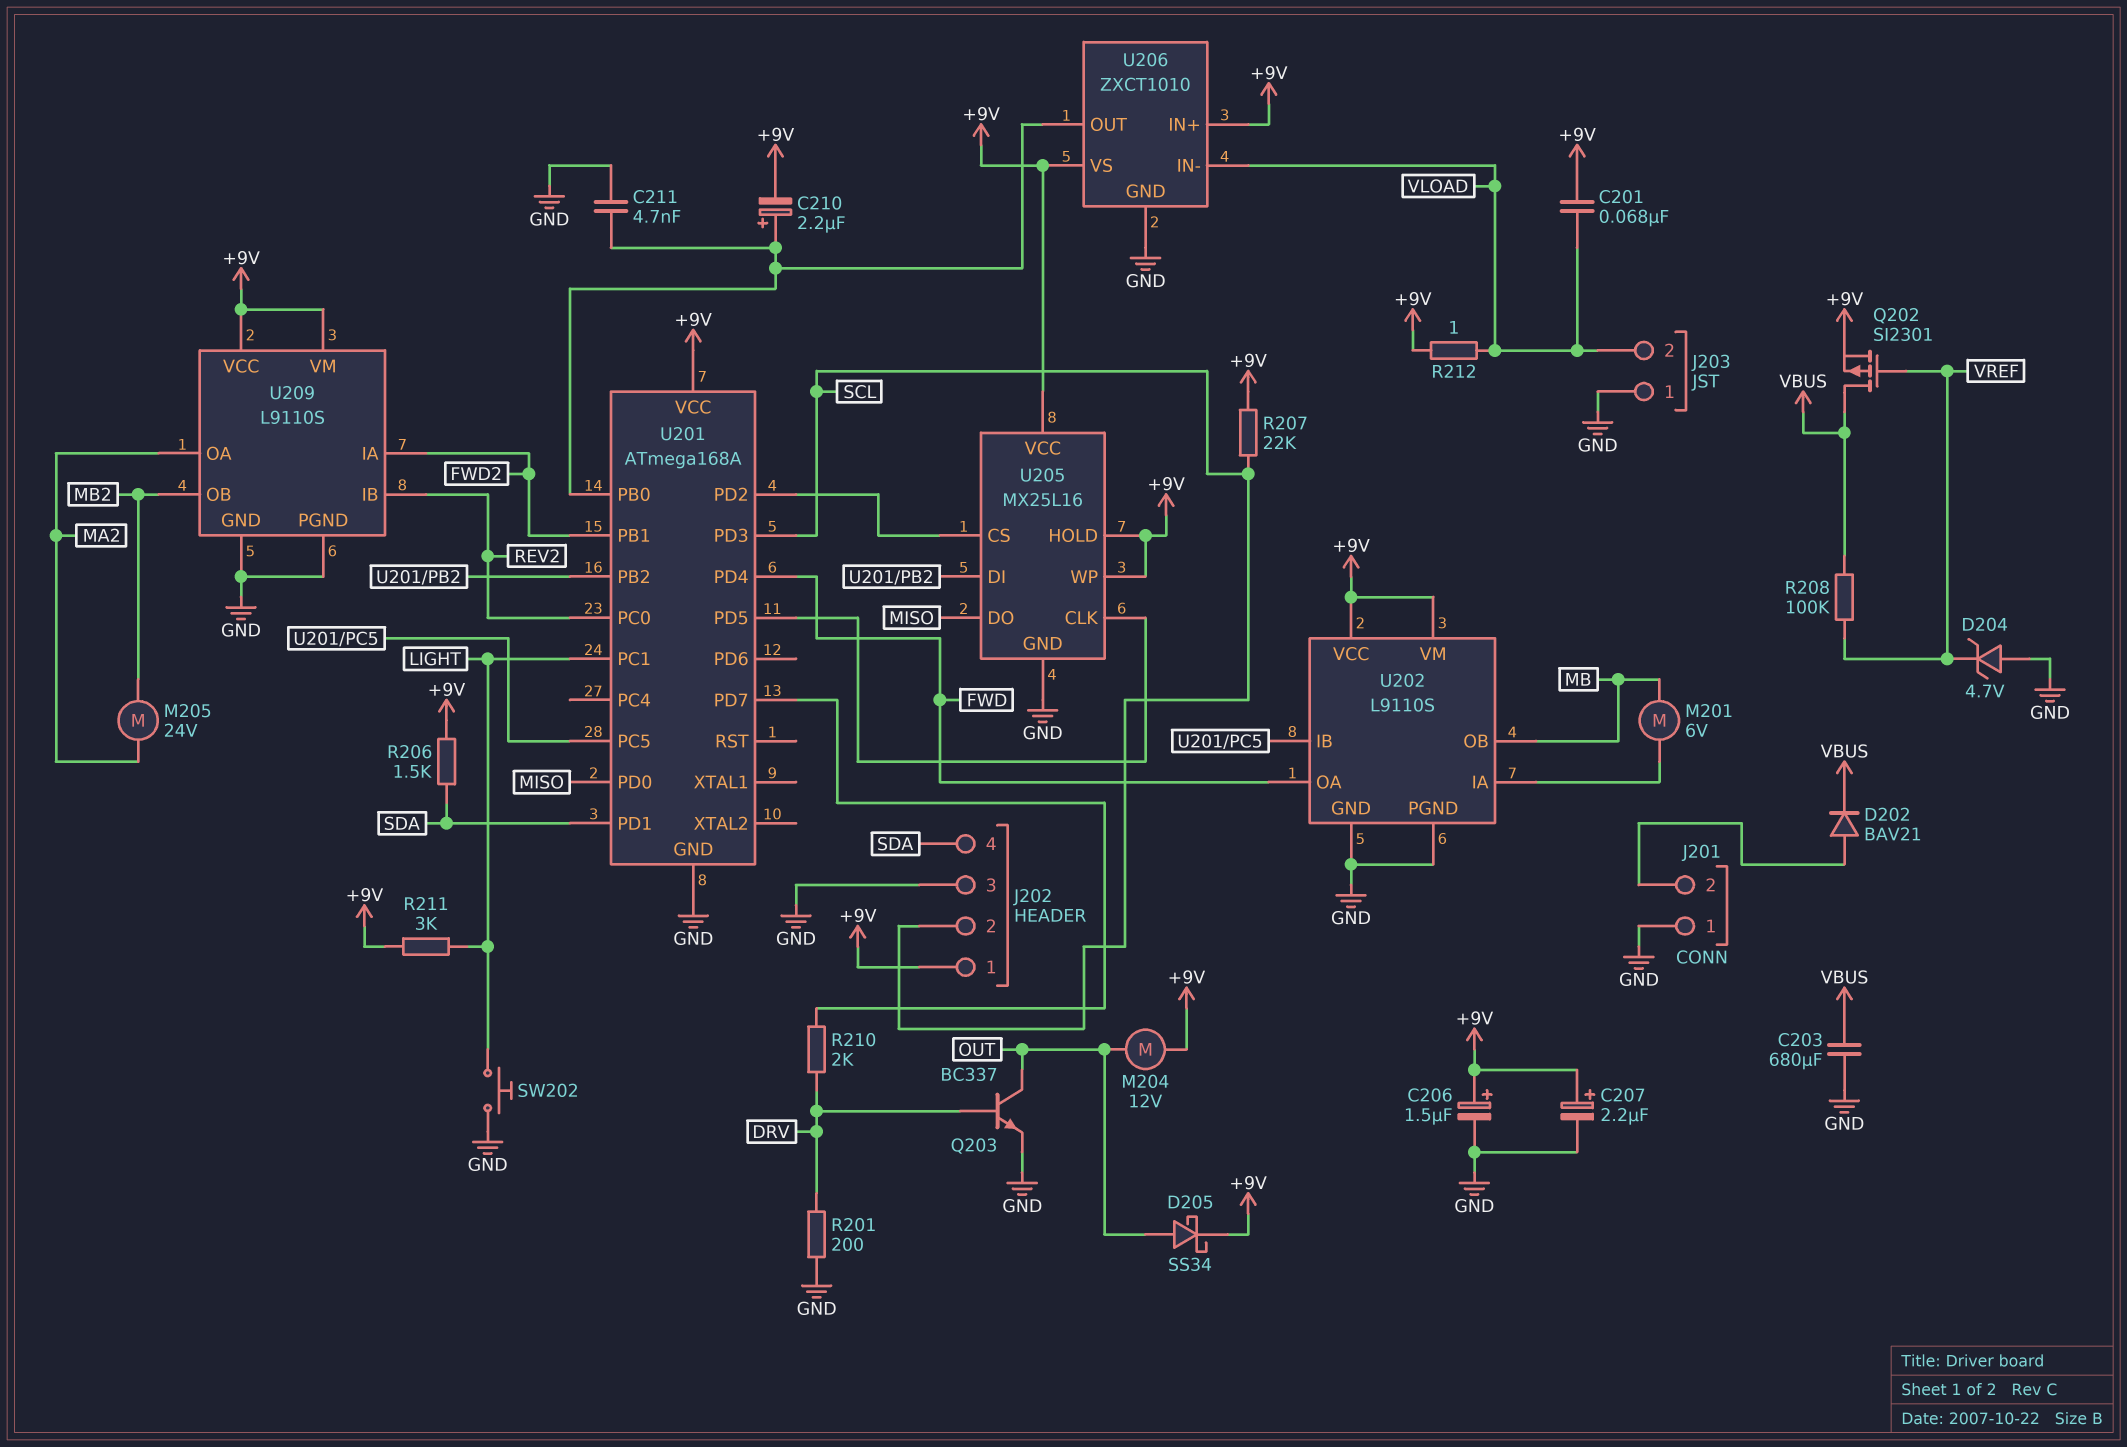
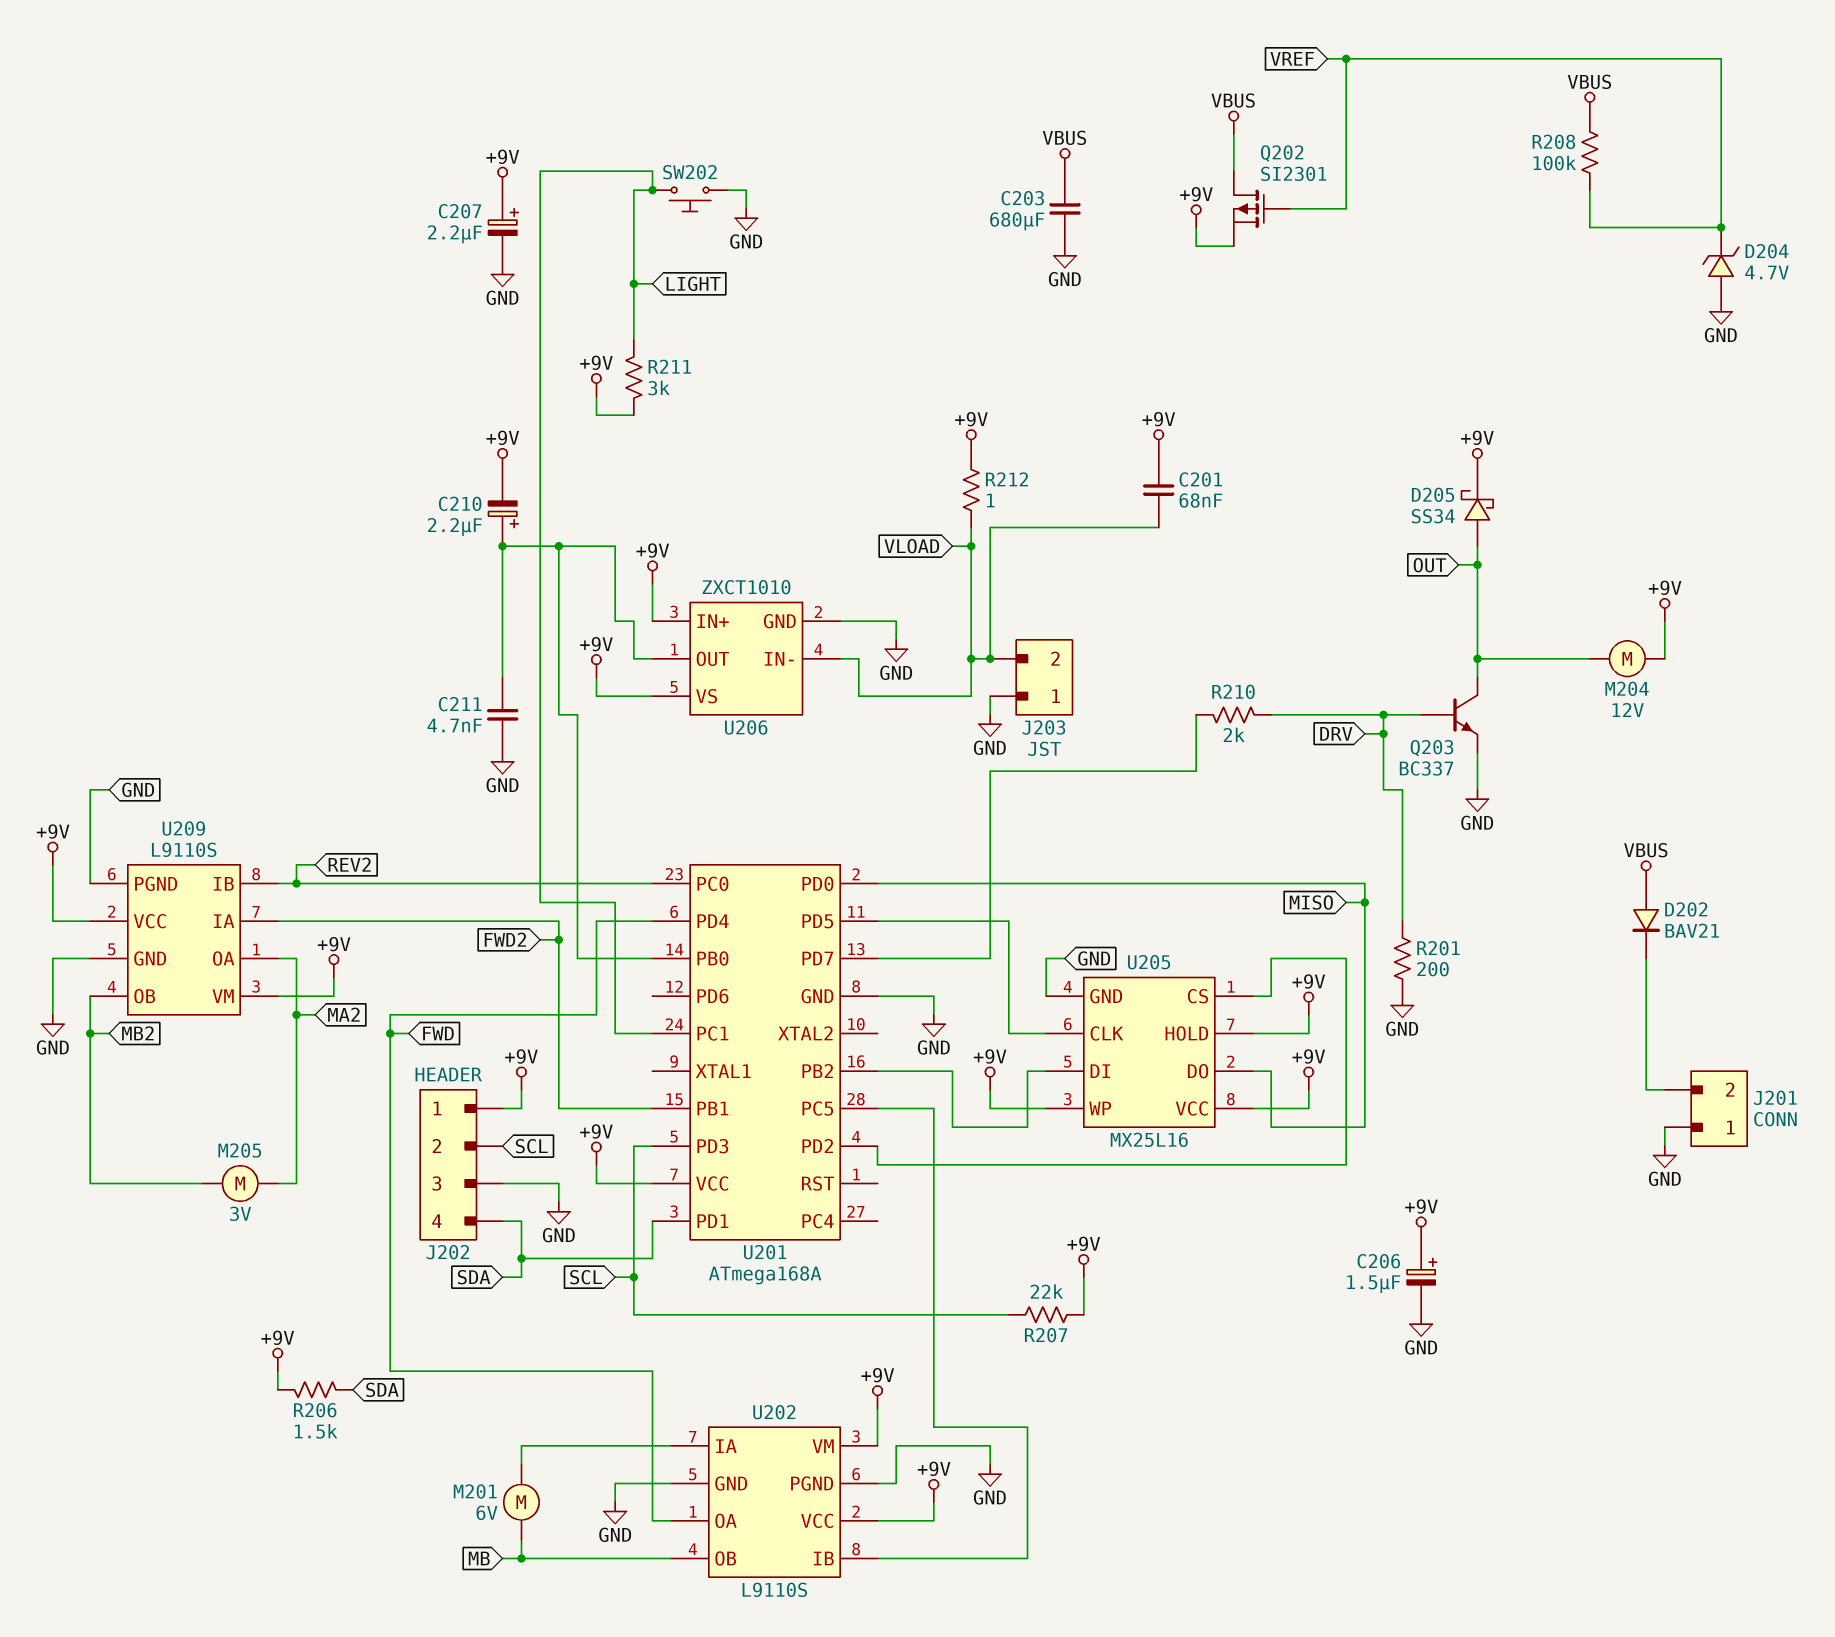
D202: diode BAV21 (A J201/2, K VBUS) -> diode BAV21 (A VBUS, K J201/2)
M205: motor 24V (MA2, MB2) -> motor 3V (MA2, MB2)

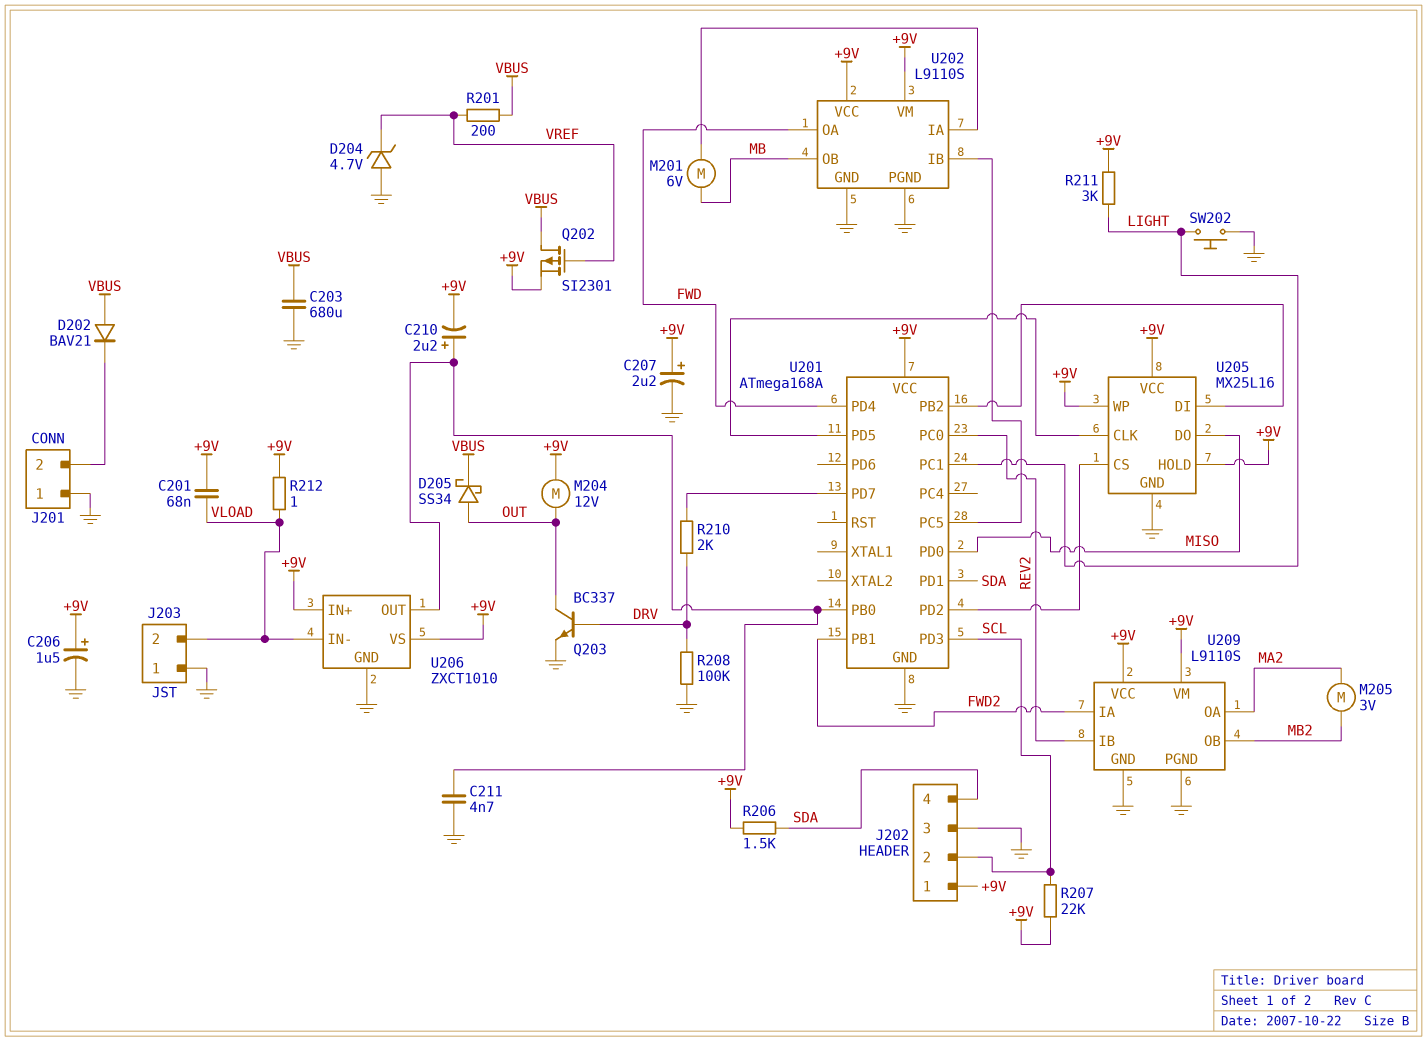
D205: schottky SS34 (A OUT, K +9V) -> schottky SS34 (A OUT, K VBUS)
R201: 200 (DRV, GND) -> 200 (VBUS, VREF)
R208: 100k (VBUS, VREF) -> 100k (DRV, GND)

